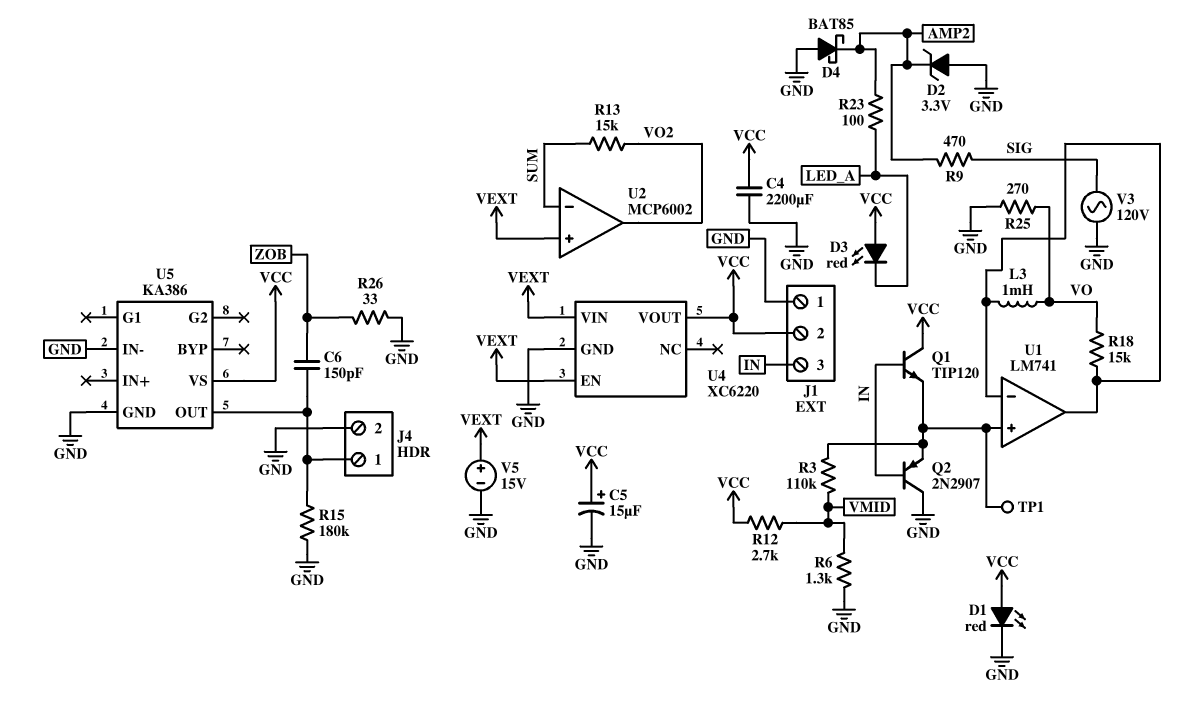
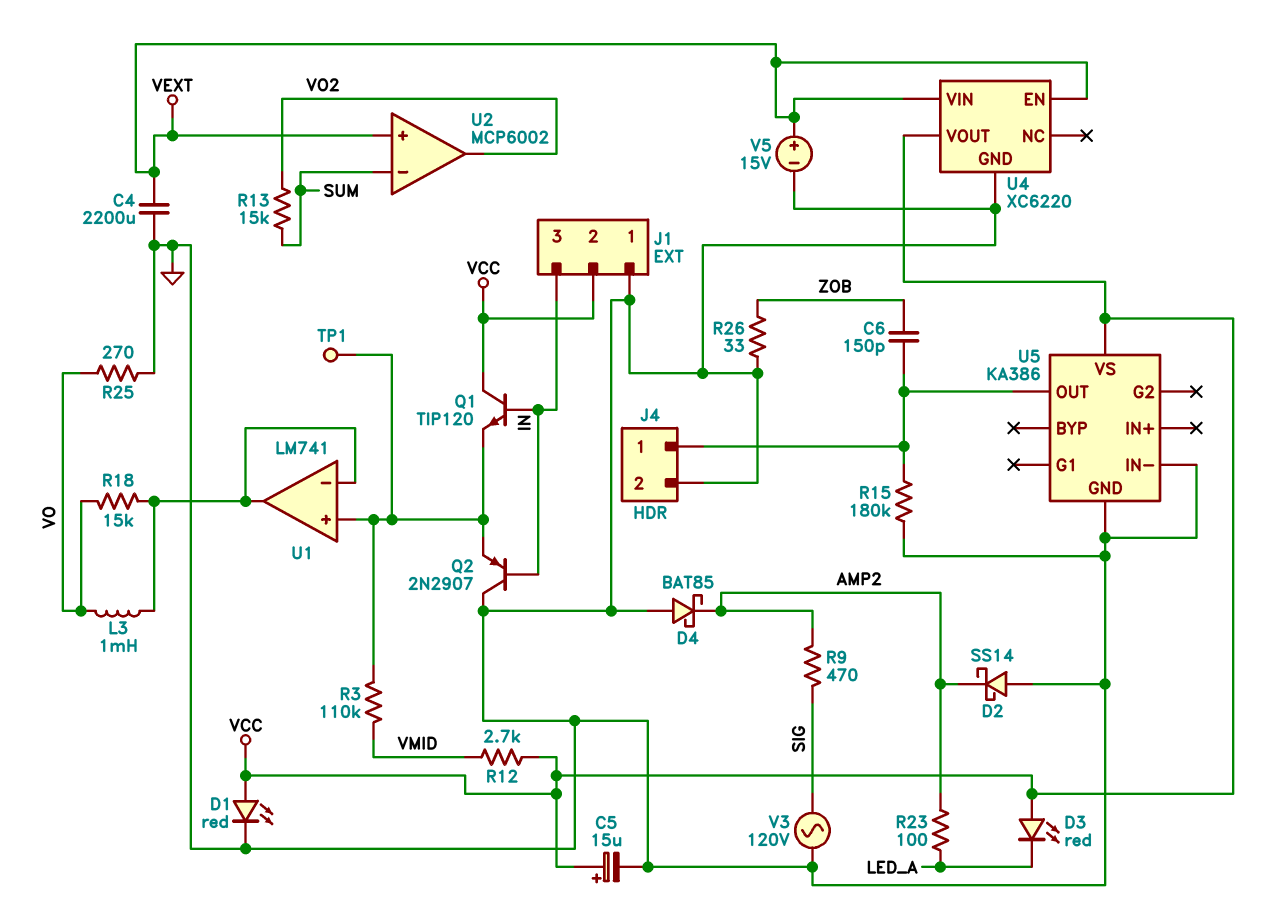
C4: 2200uF (GND, VCC) -> 2200uF (GND, VEXT)
D2: zener 3.3V (A GND, K AMP2) -> schottky SS14 (A GND, K AMP2)
R6: 1.3k (GND, VMID) -> none

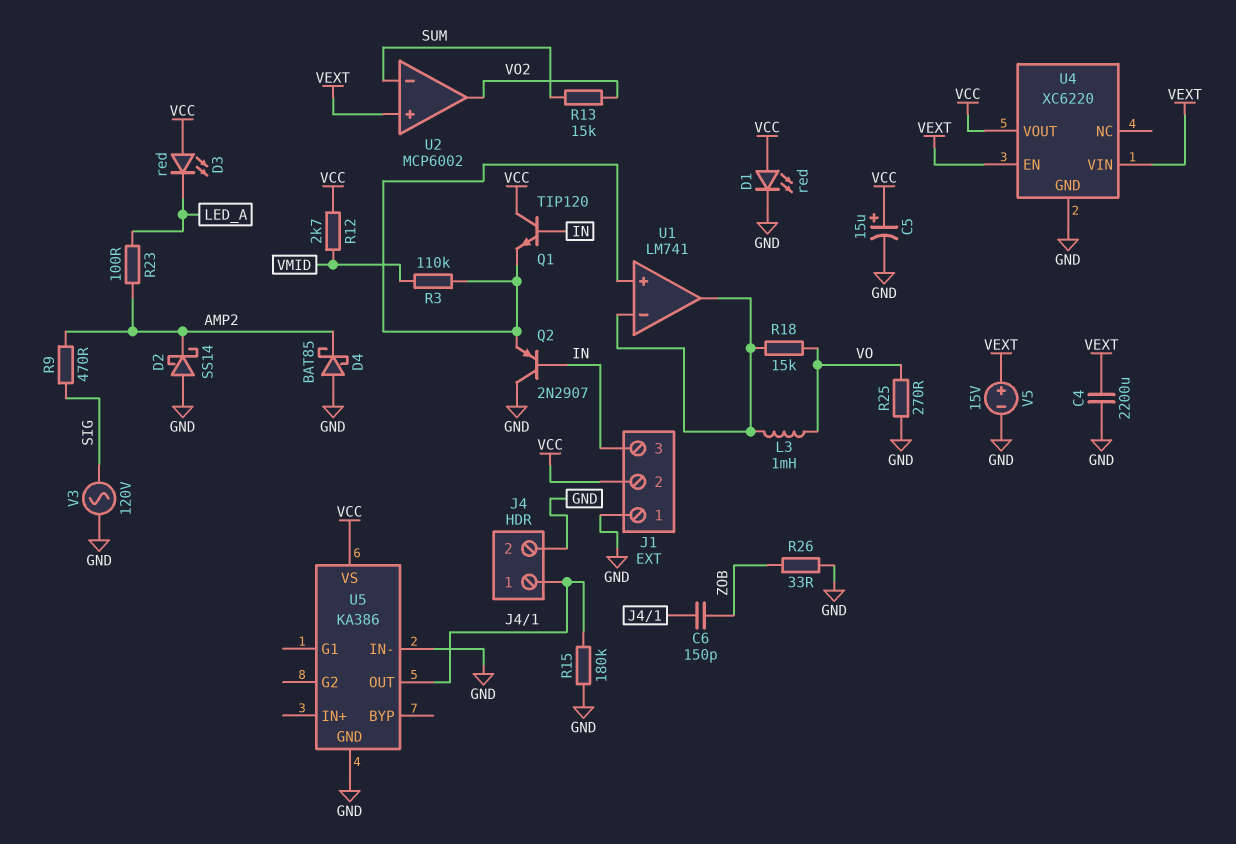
TP1: test point (U1/in+) -> none

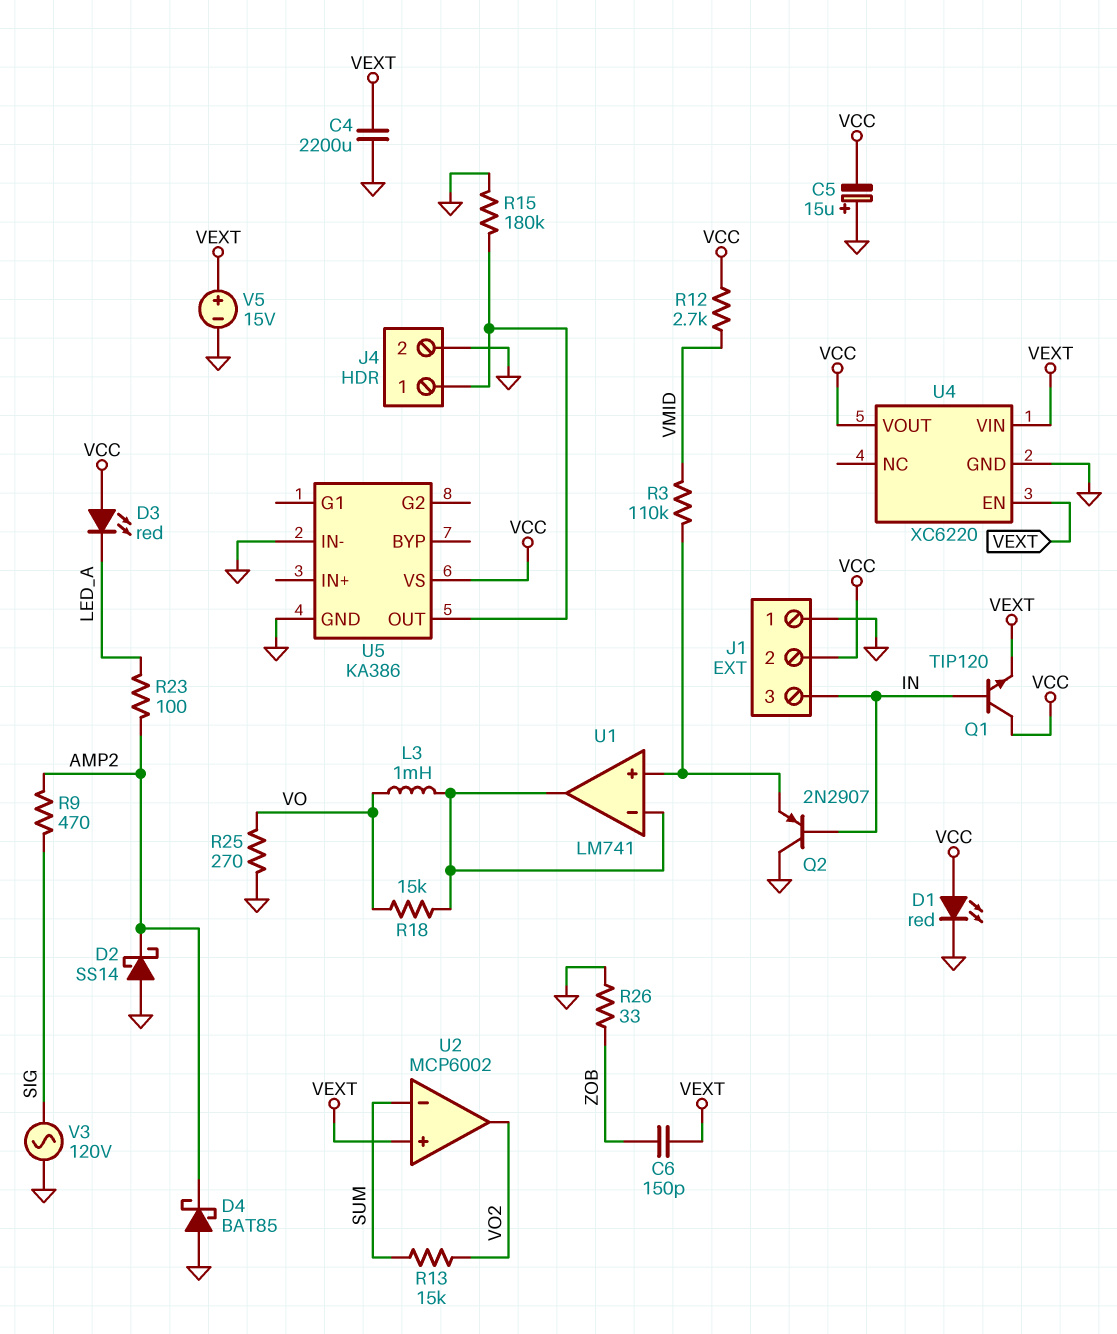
C5: 15uF (plus VCC, minus GND) -> 15uF (plus GND, minus VCC)
C6: 150pF (J4/1, ZOB) -> 150pF (VEXT, ZOB)
Q1: NPN TIP120 (B IN, C VCC, E U1/in+) -> NPN TIP120 (B IN, C VCC, E VEXT)

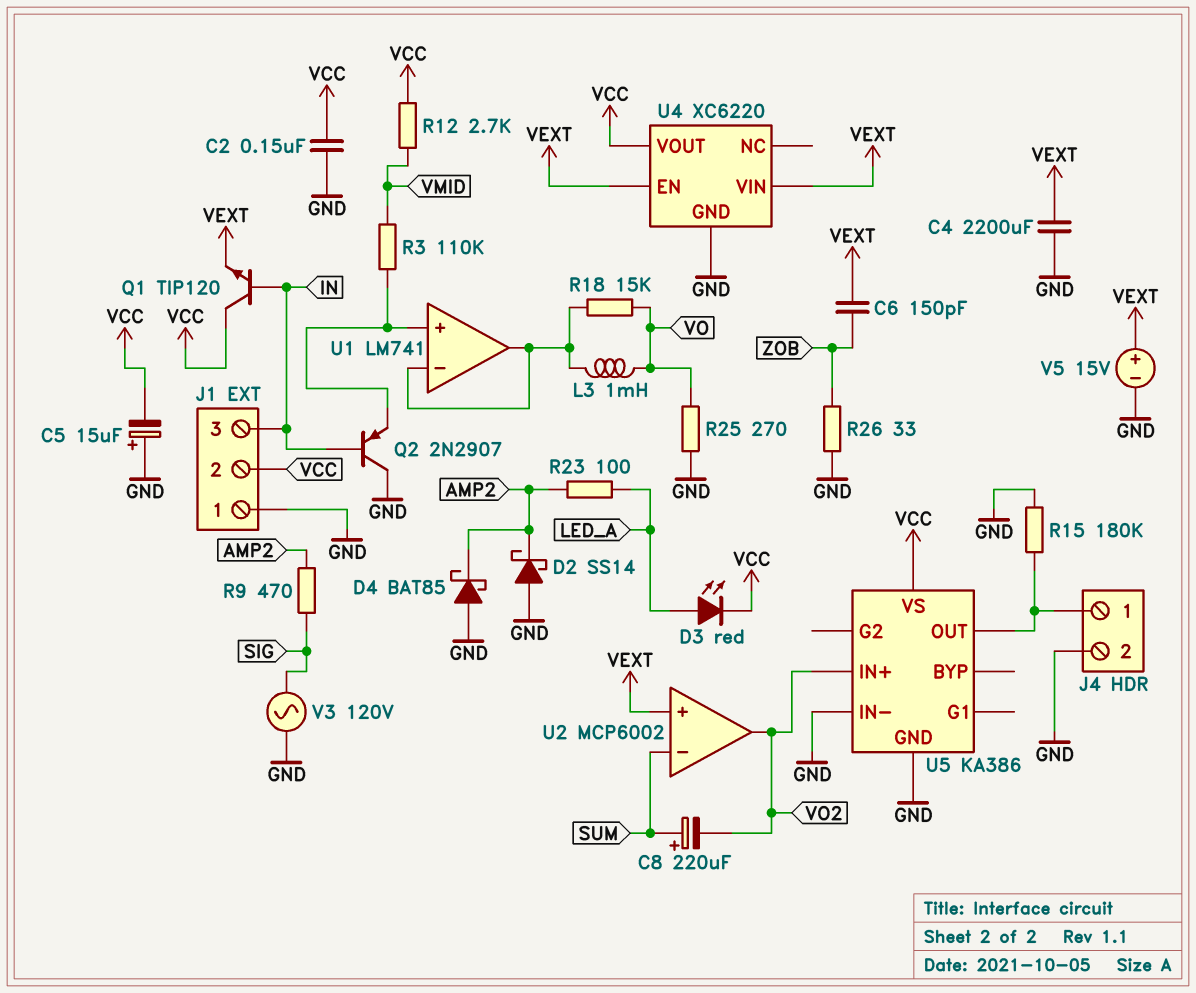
C2: none -> 150nF (GND, VCC)
C8: none -> 220uF (plus SUM, minus VO2)
D1: LED red (A VCC, K GND) -> none
D3: LED red (A VCC, K LED_A) -> LED red (A LED_A, K VCC)
R13: 15k (SUM, VO2) -> none
U5 pin IN+: none -> VO2

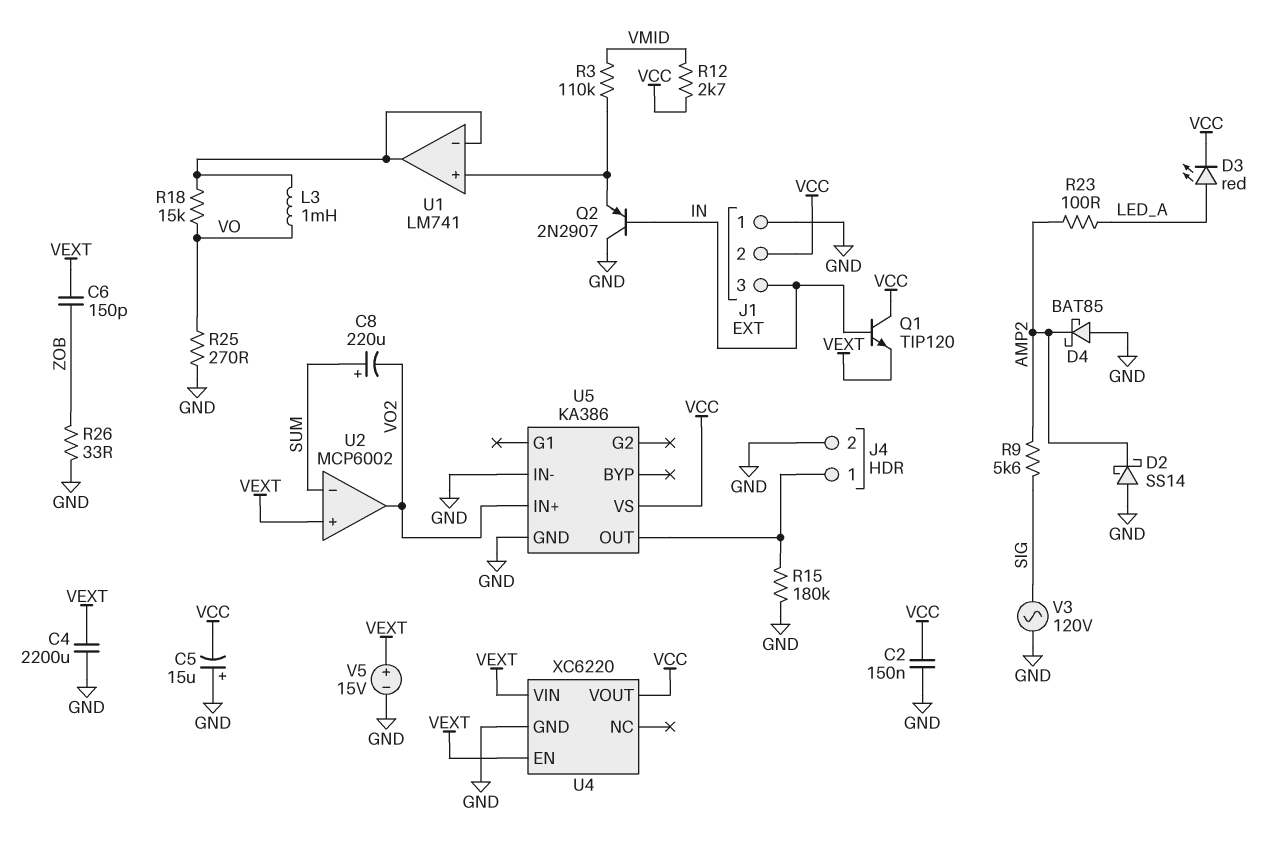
R9: 470 (AMP2, SIG) -> 5.6k (AMP2, SIG)

